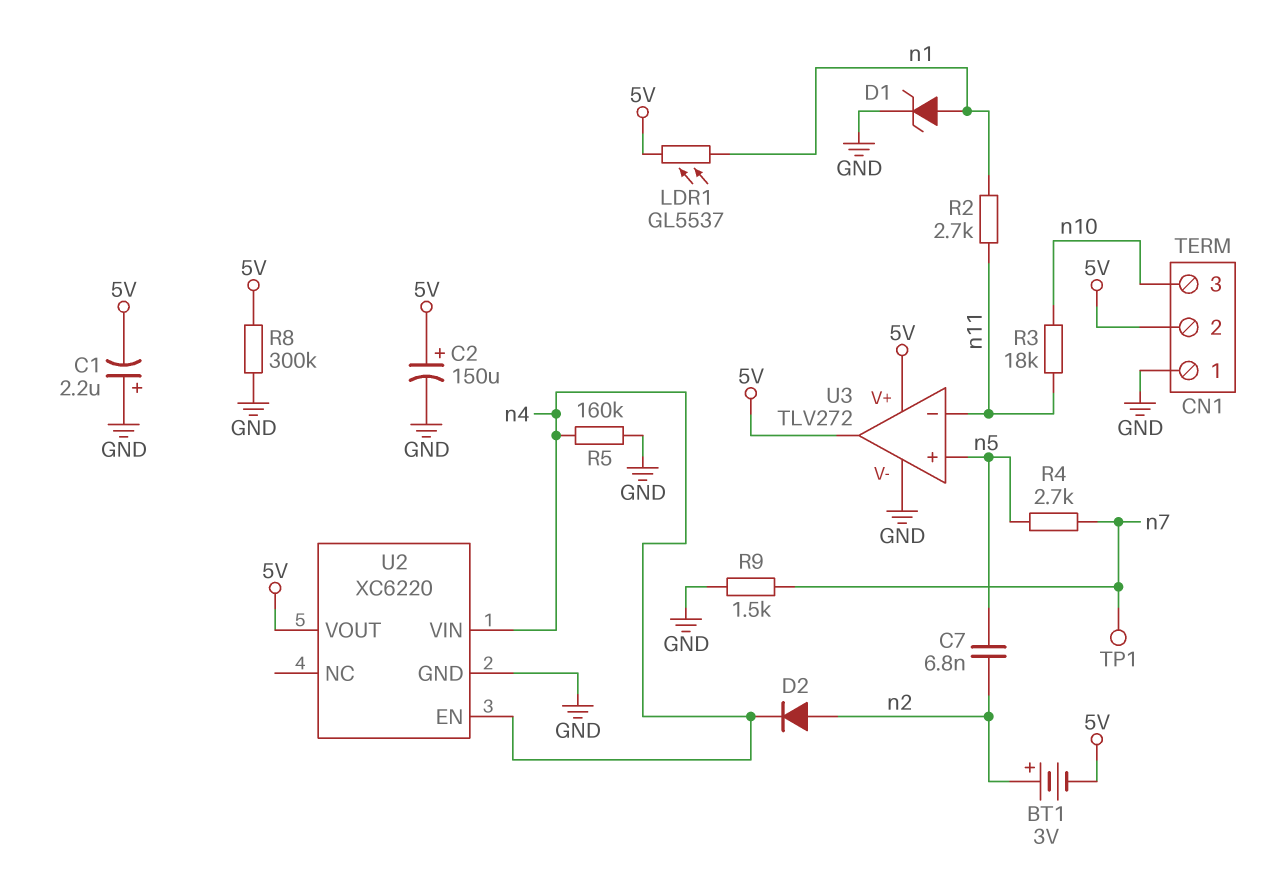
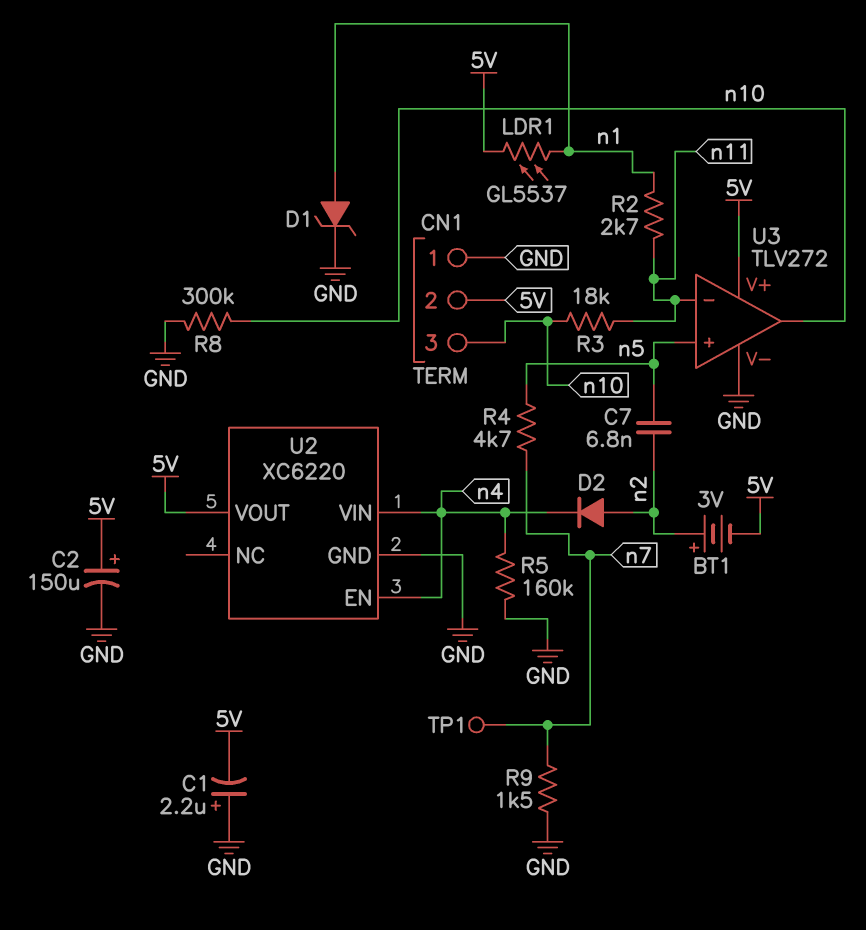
R4: 2.7k (n5, n7) -> 4.7k (n5, n7)
R8: 300k (5V, GND) -> 300k (GND, n10)
U3 pin out: 5V -> n10

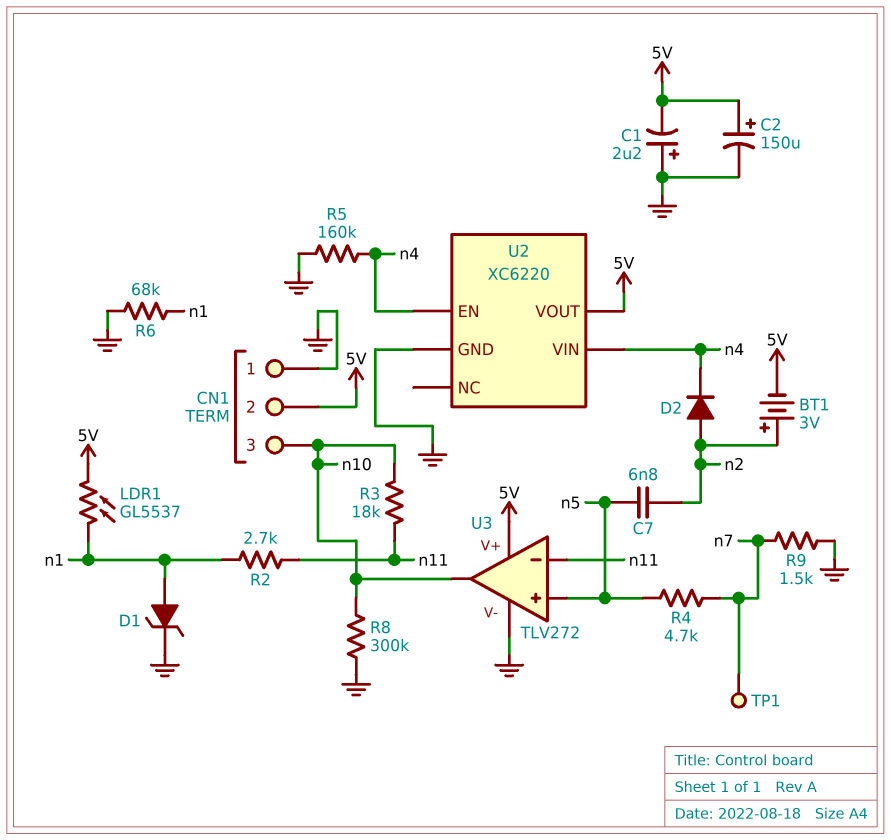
R6: none -> 68k (GND, n1)

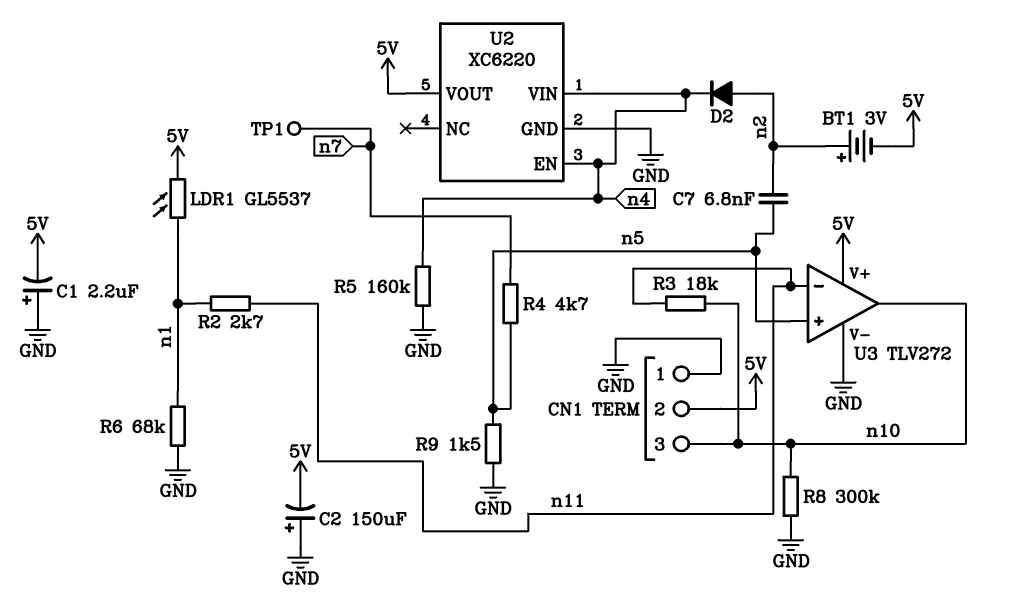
C2: 150uF (plus 5V, minus GND) -> 150uF (plus GND, minus 5V)
D1: zener (A n1, K GND) -> none
R9: 1.5k (GND, n7) -> 1.5k (GND, n5)

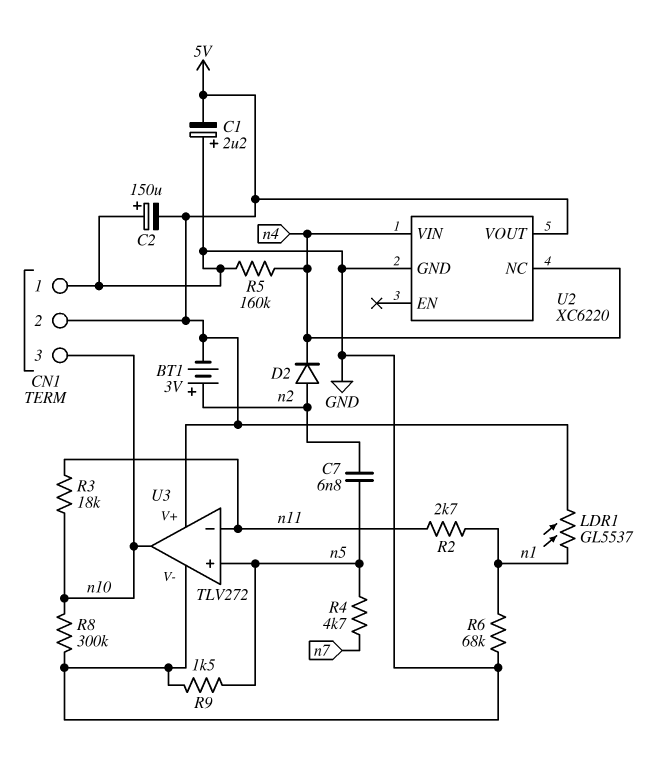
TP1: test point (n7) -> none
U2 pin EN: n4 -> none
U2 pin NC: none -> n4

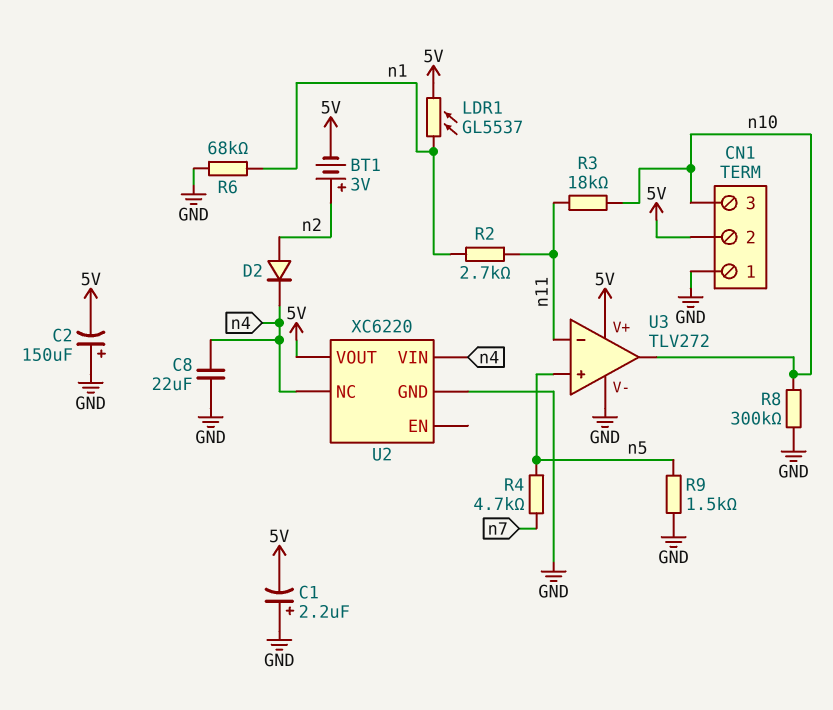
C7: 6.8nF (n2, n5) -> none
C8: none -> 22uF (GND, n4)
R5: 160k (GND, n4) -> none

